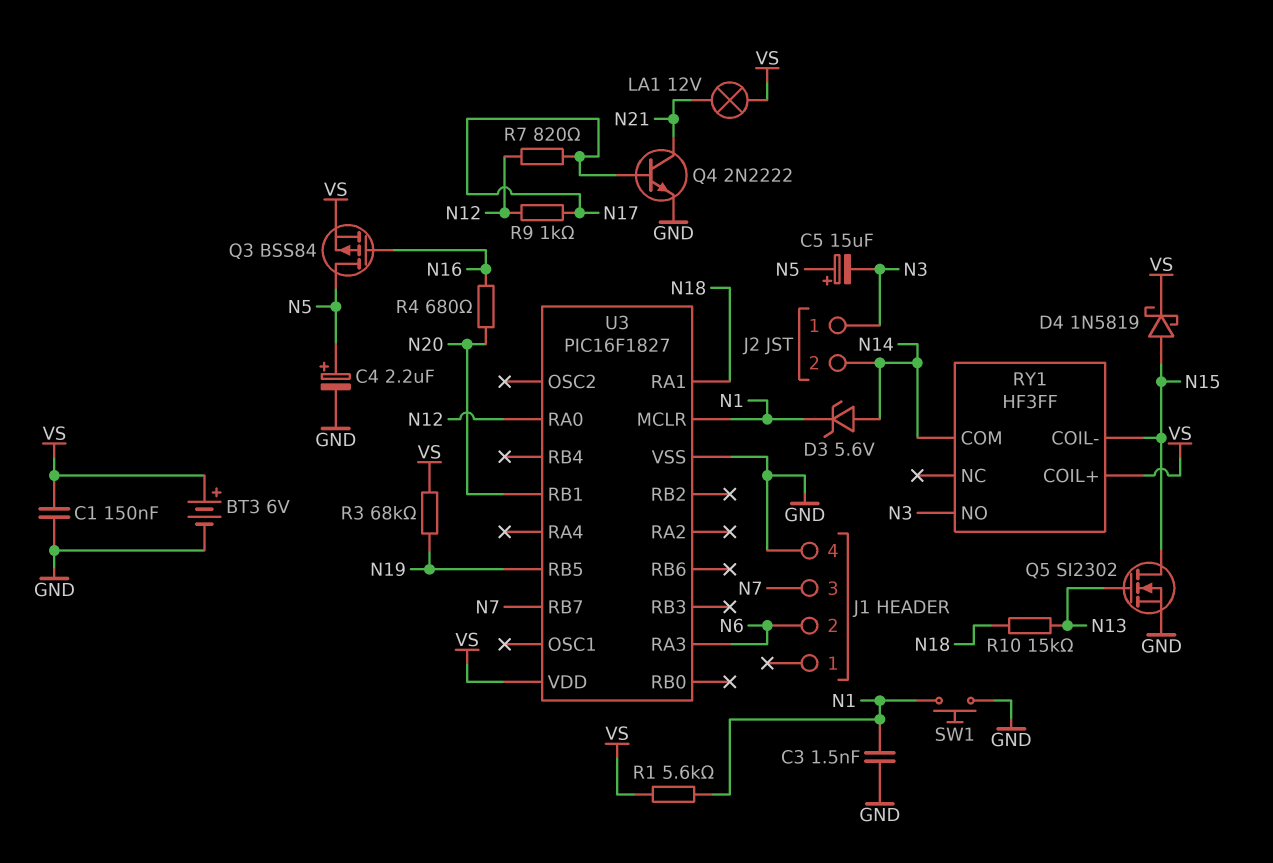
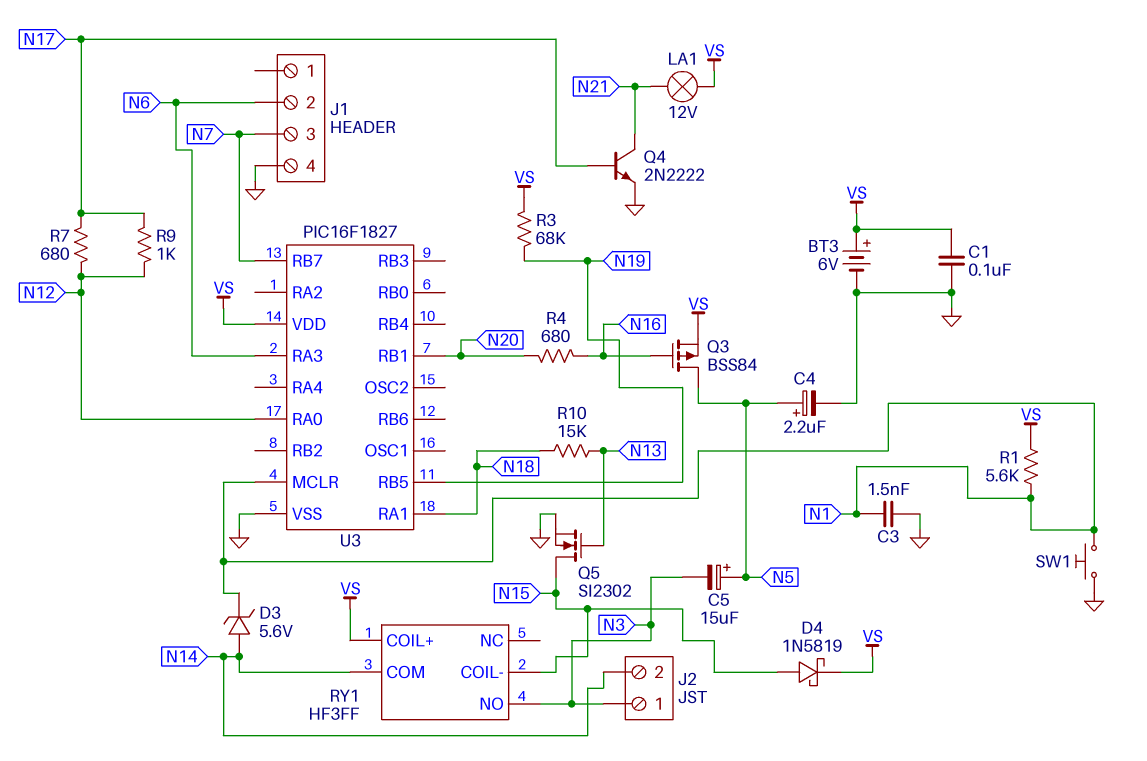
C1: 150nF (GND, VS) -> 100nF (GND, VS)
R7: 820 (N12, N17) -> 680 (N12, N17)

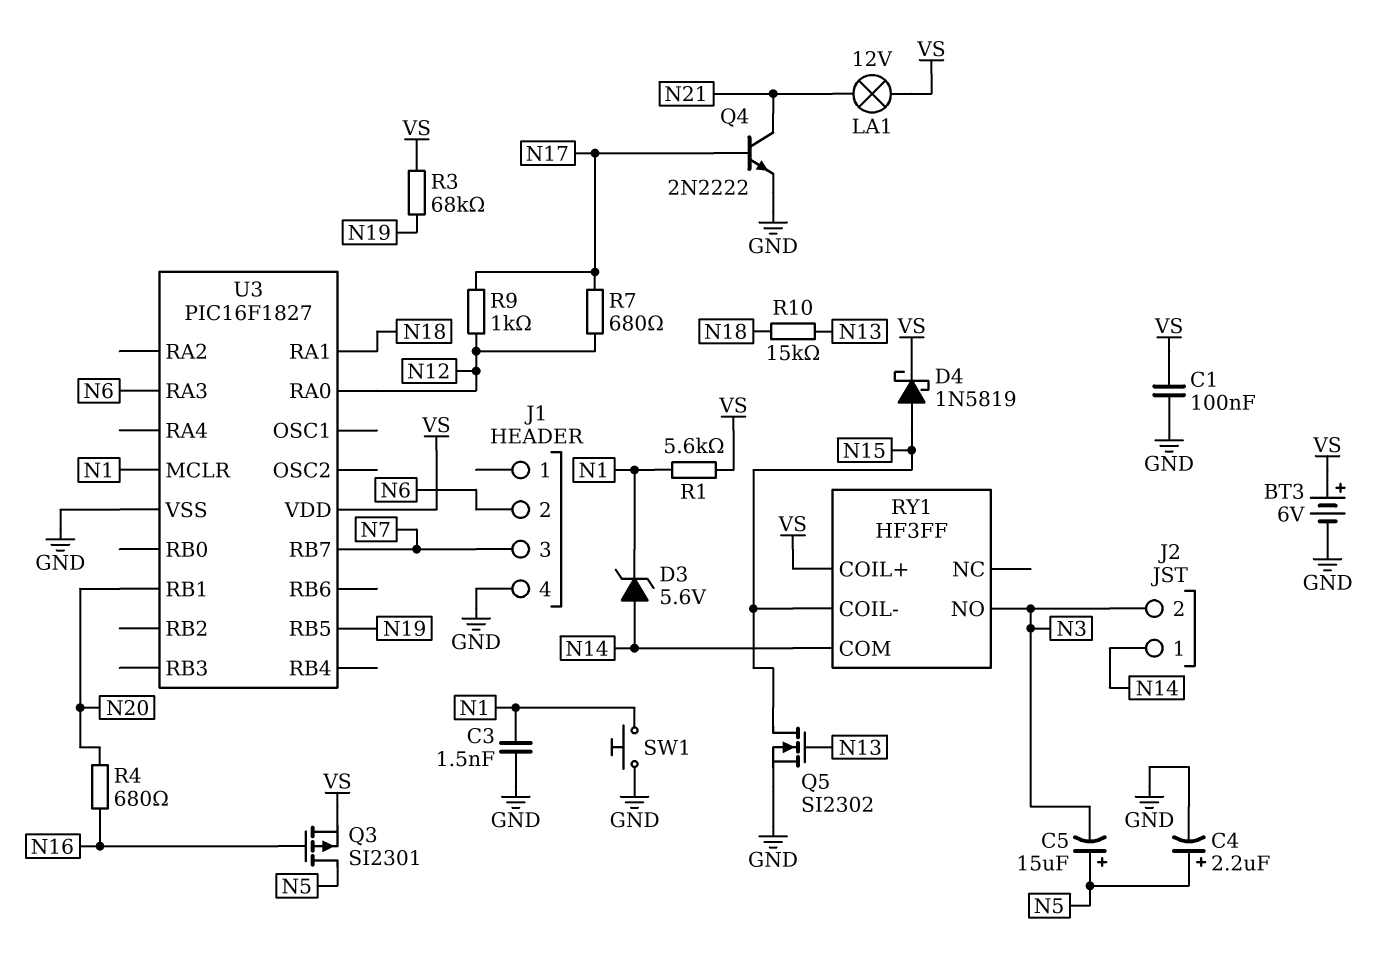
J2 pin 1: N3 -> N14
J2 pin 2: N14 -> N3
Q3: PMOS BSS84 (G N16, D N5, S VS) -> PMOS SI2301 (G N16, D N5, S VS)

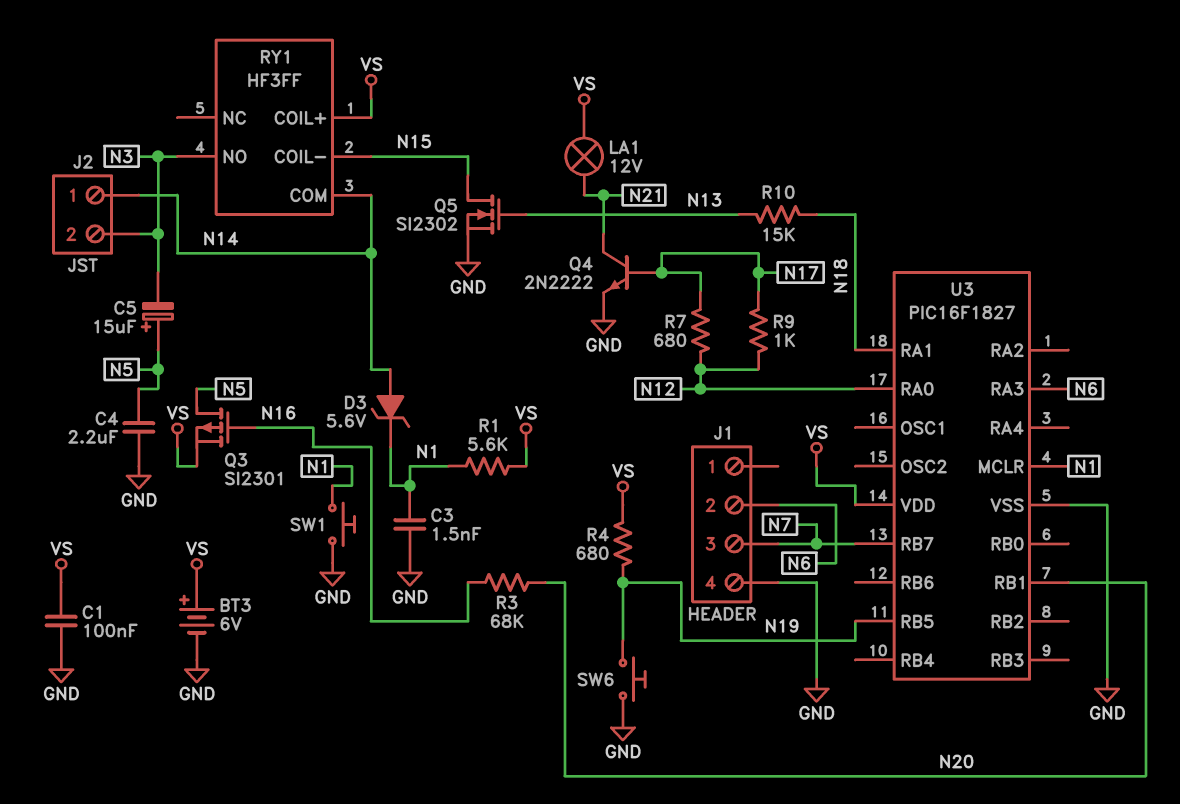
C4: 2.2uF (plus N5, minus GND) -> 2.2uF (GND, N5)
D4: schottky 1N5819 (A N15, K VS) -> none
R3: 68k (N19, VS) -> 68k (N16, N20)
R4: 680 (N16, N20) -> 680 (N19, VS)
SW6: none -> button (GND, N19)

